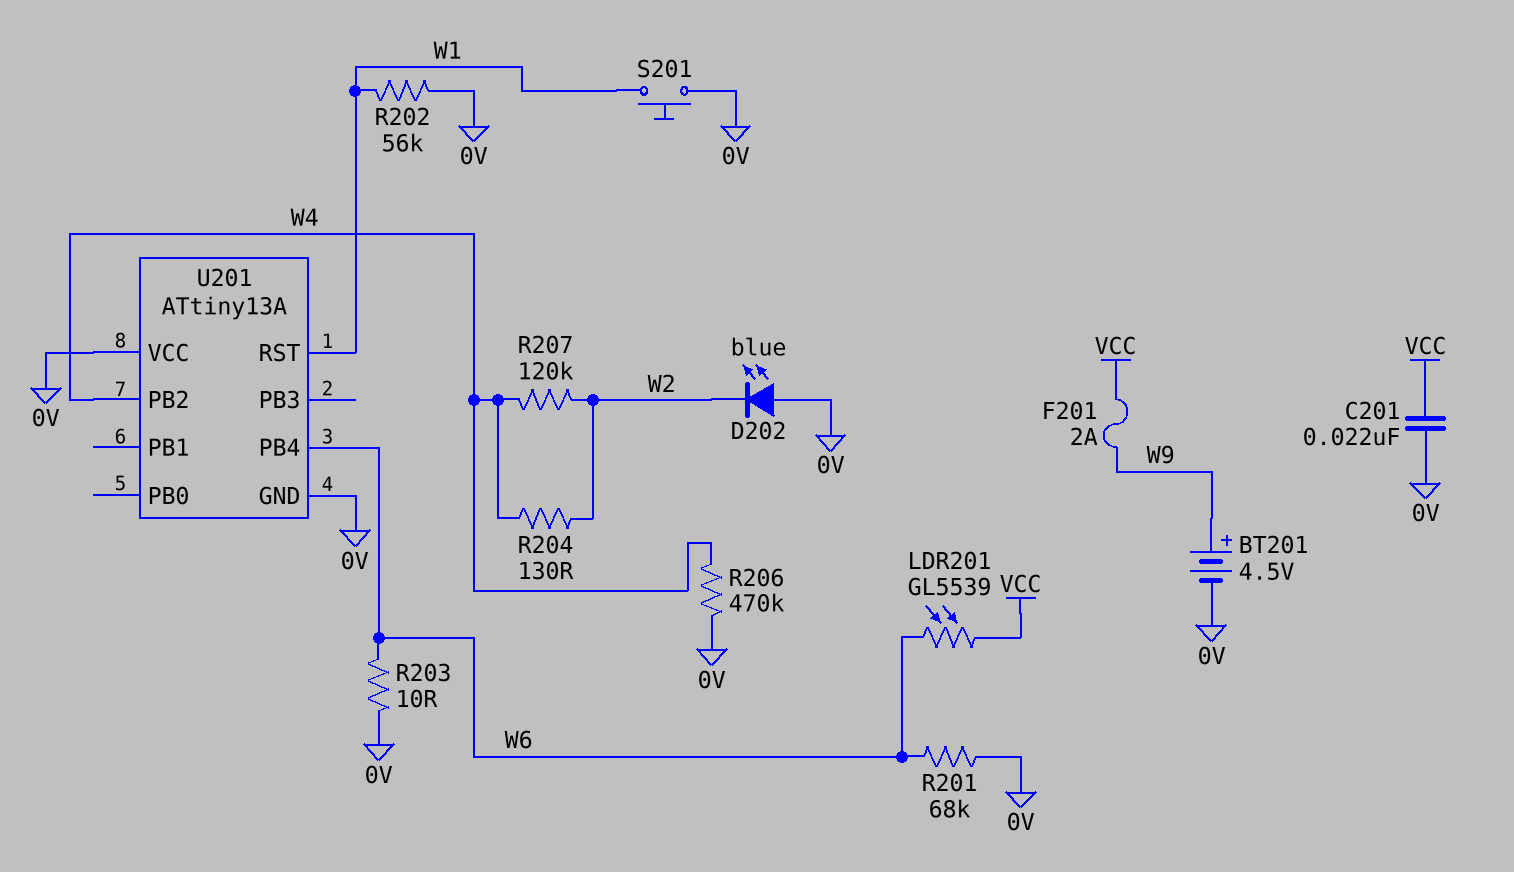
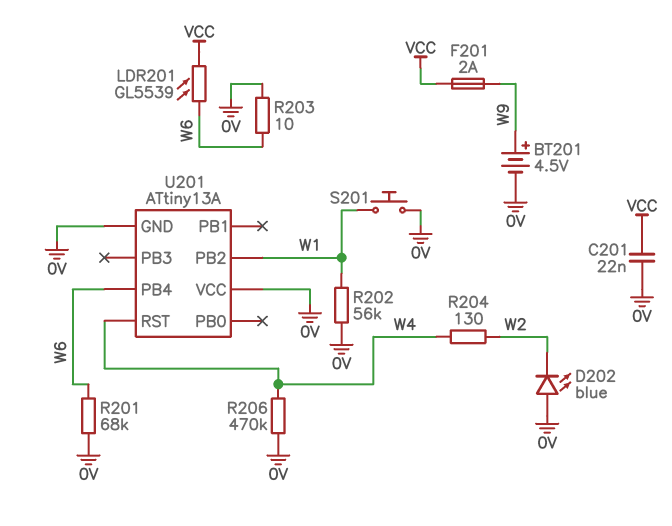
R207: 120k (W2, W4) -> none
U201 pin PB2: W4 -> W1
U201 pin RST: W1 -> W4

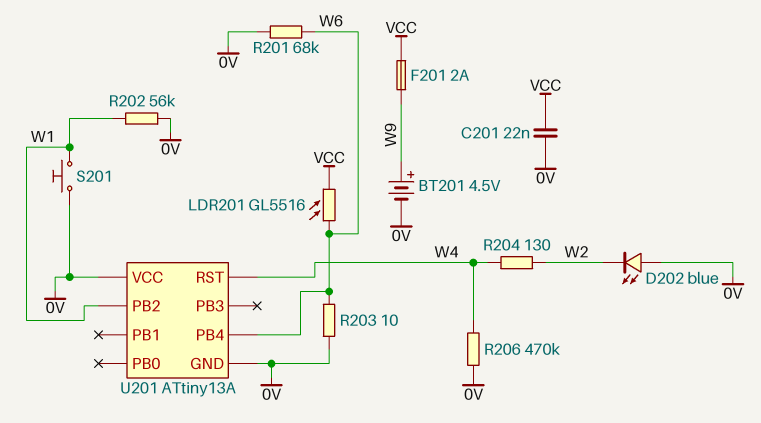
LDR201: GL5539 (VCC, W6) -> GL5516 (VCC, W6)

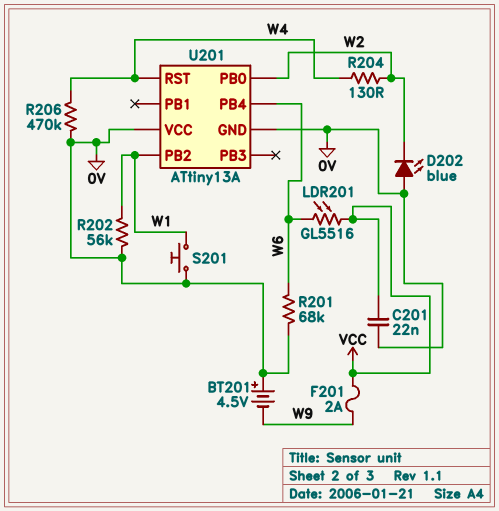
BT201: 4.5V (plus W9, minus 0V) -> 4.5V (plus 0V, minus W9)
R203: 10 (0V, W6) -> none
U201 pin PB0: none -> W2

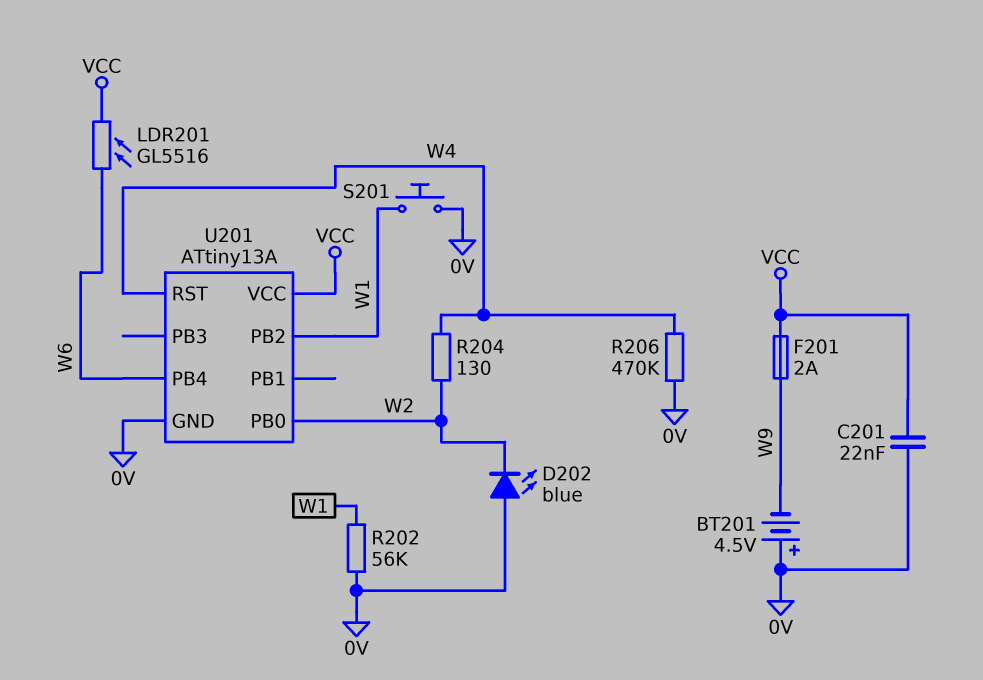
R201: 68k (0V, W6) -> none
U201 pin VCC: 0V -> VCC

